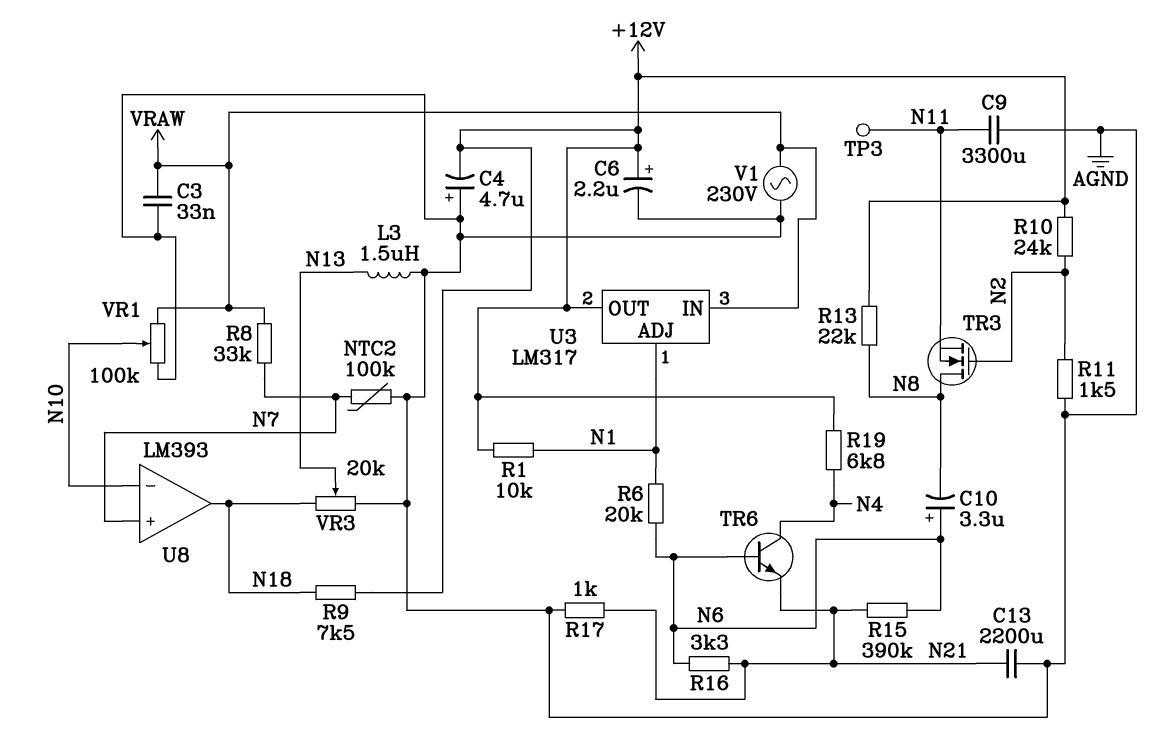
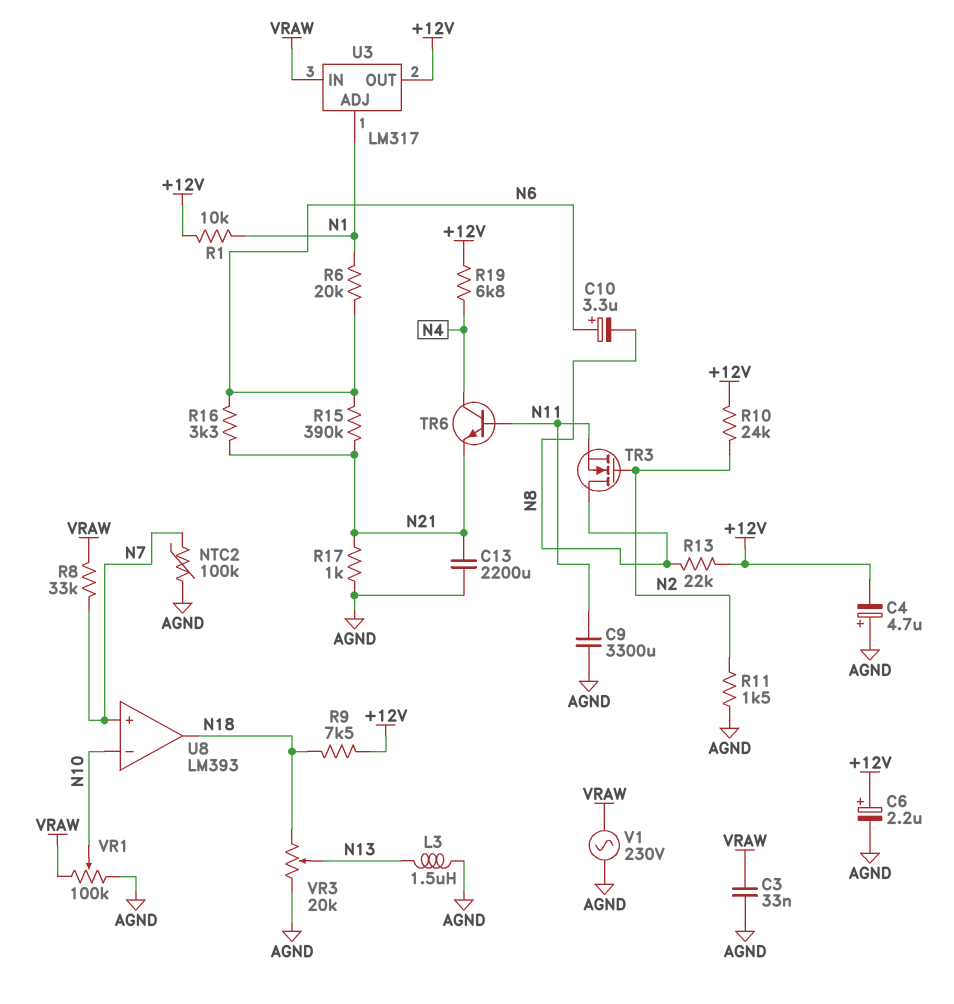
TP3: test point (N11) -> none
TR6: NPN (B N6, C N4, E N21) -> NPN (B N11, C N4, E N21)

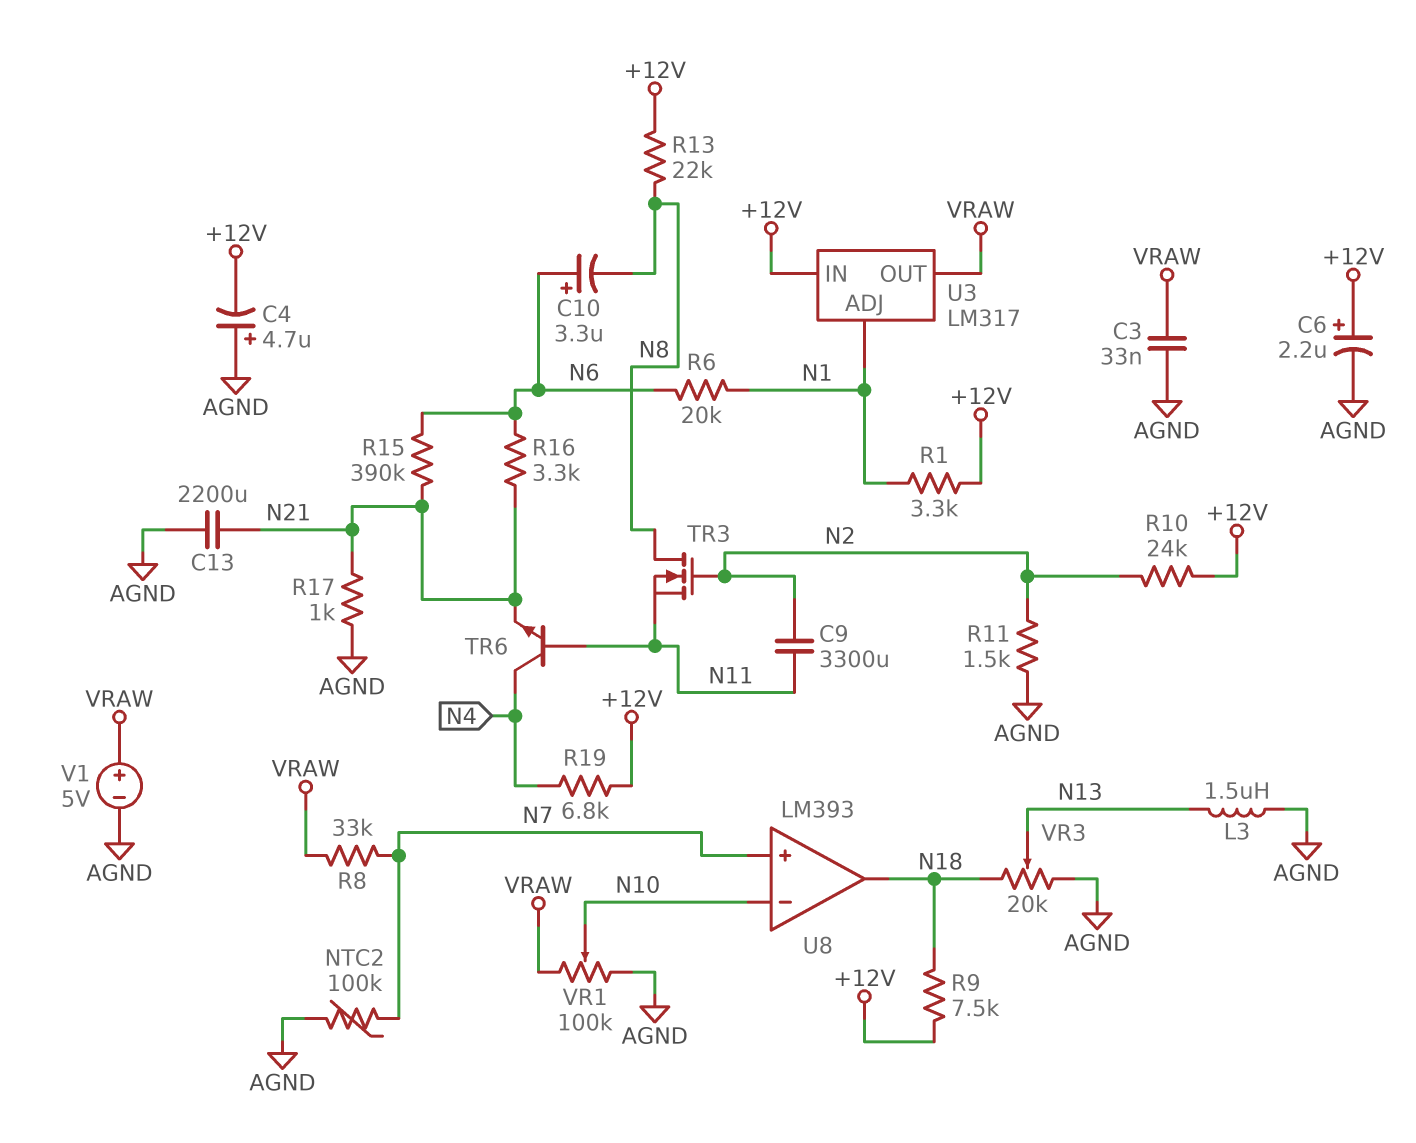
C9: 3300uF (AGND, N11) -> 3300uF (N2, N11)
R1: 10k (+12V, N1) -> 3.3k (+12V, N1)
U3 pin IN: VRAW -> +12V
U3 pin OUT: +12V -> VRAW
V1: AC 230V (AGND, VRAW) -> 5V (plus VRAW, minus AGND)

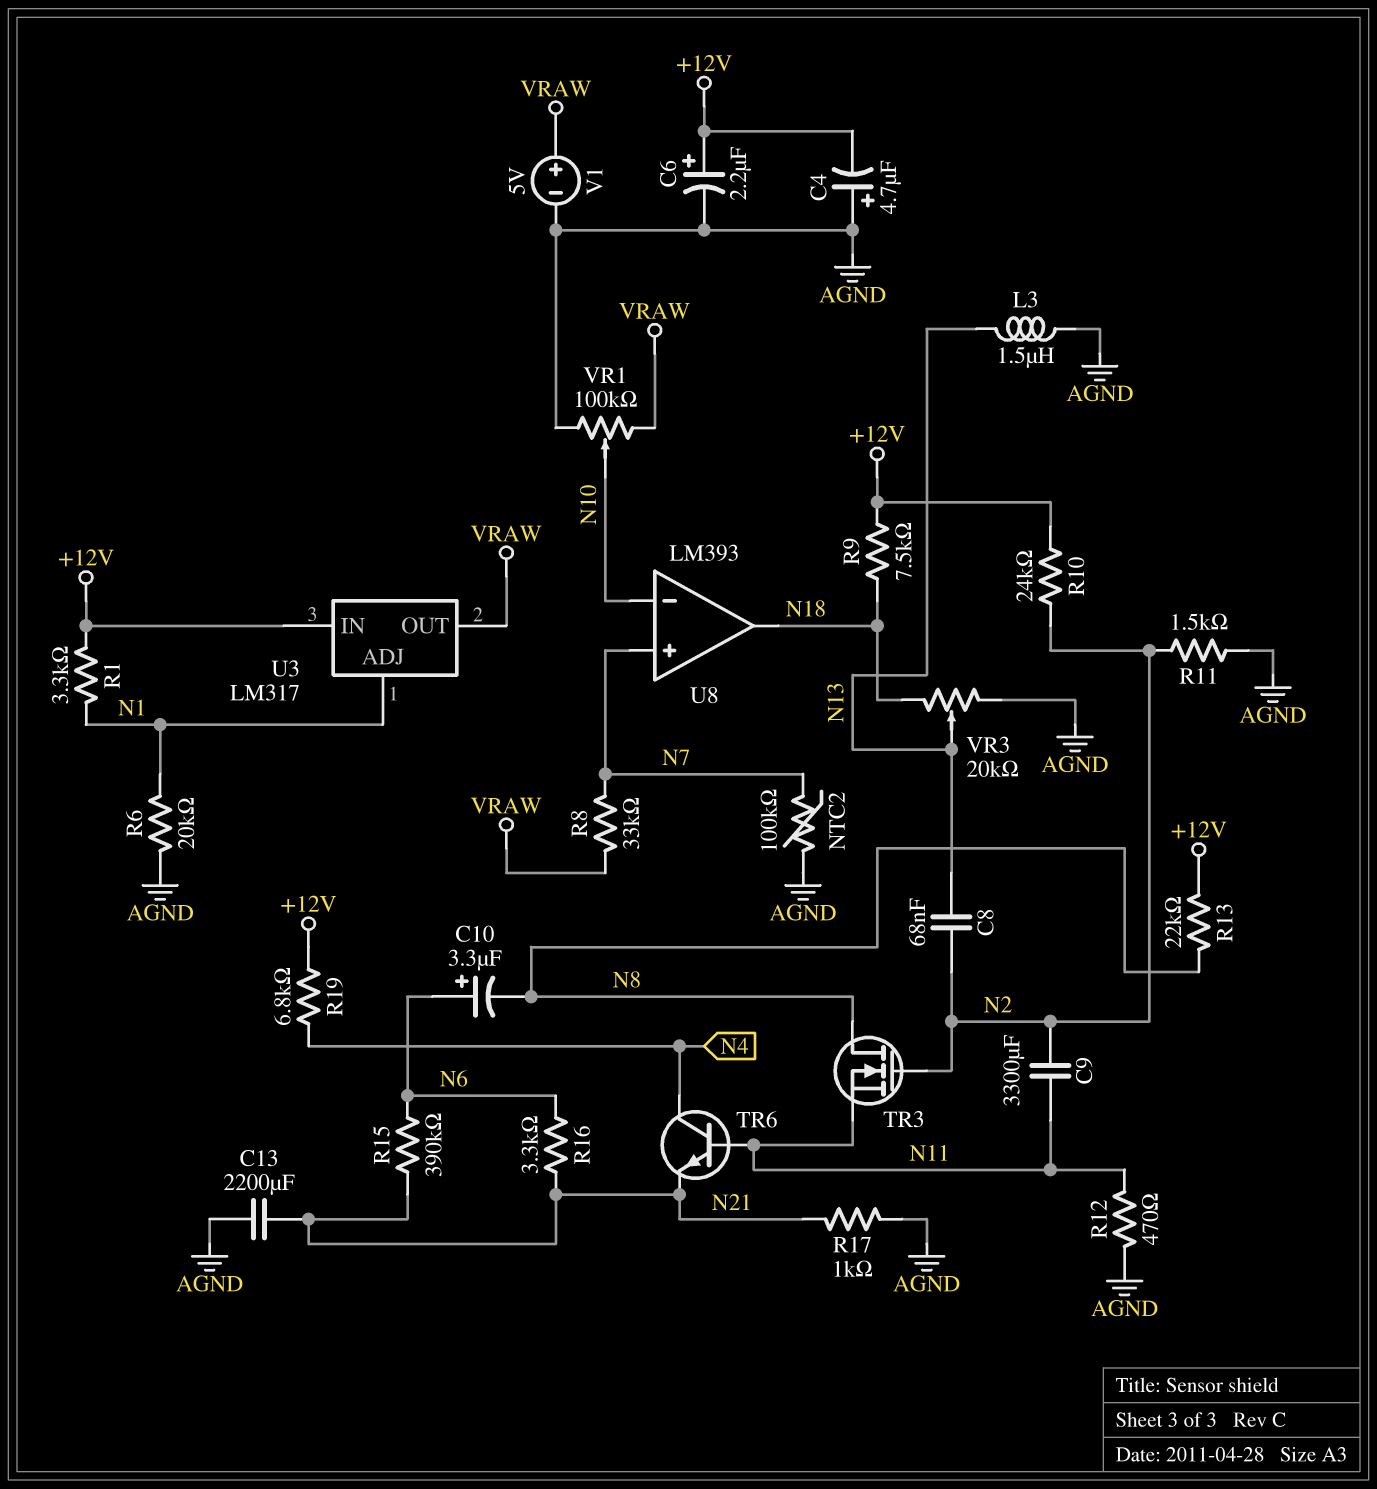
C3: 33nF (AGND, VRAW) -> none
C8: none -> 68nF (N2, N13)
R6: 20k (N1, N6) -> 20k (AGND, N1)
R12: none -> 470 (AGND, N11)

